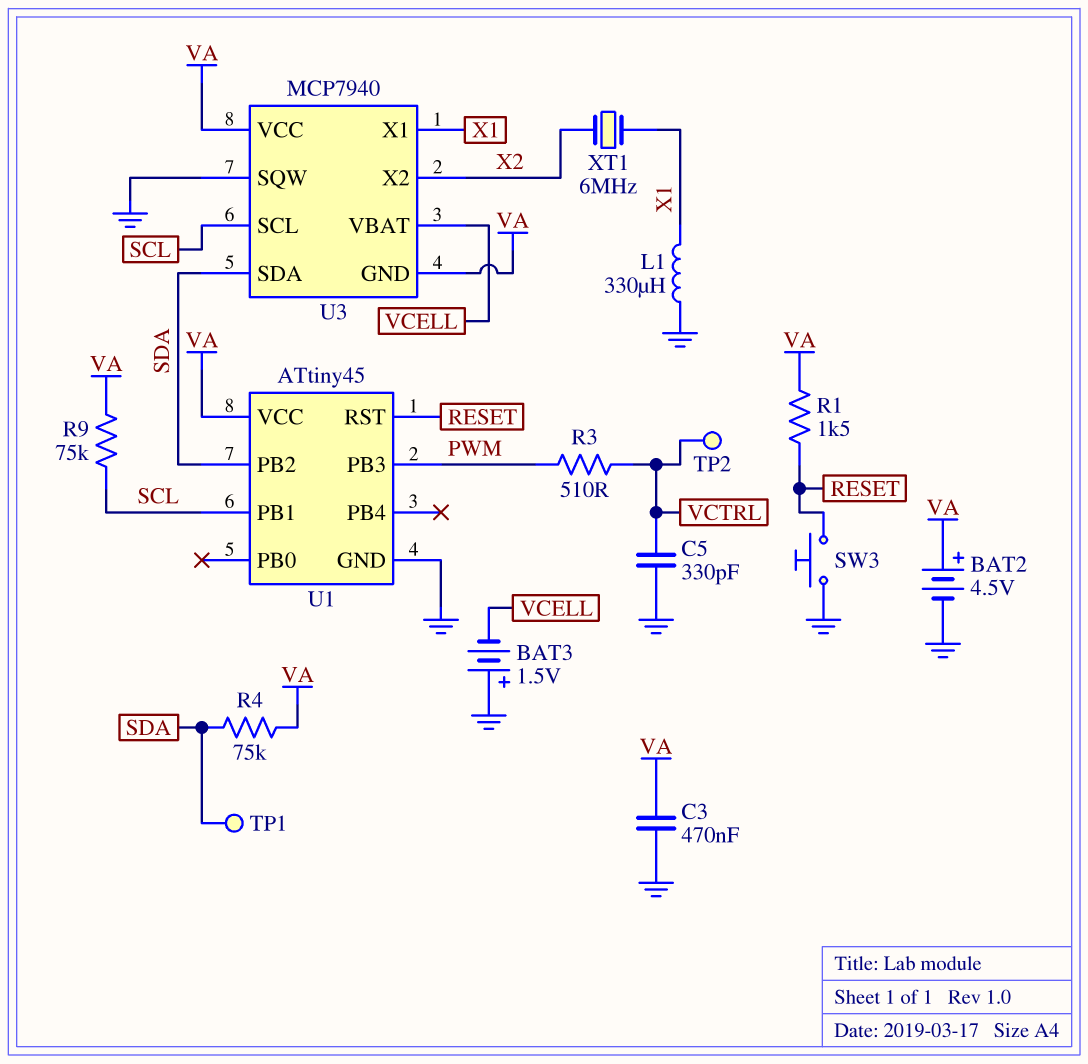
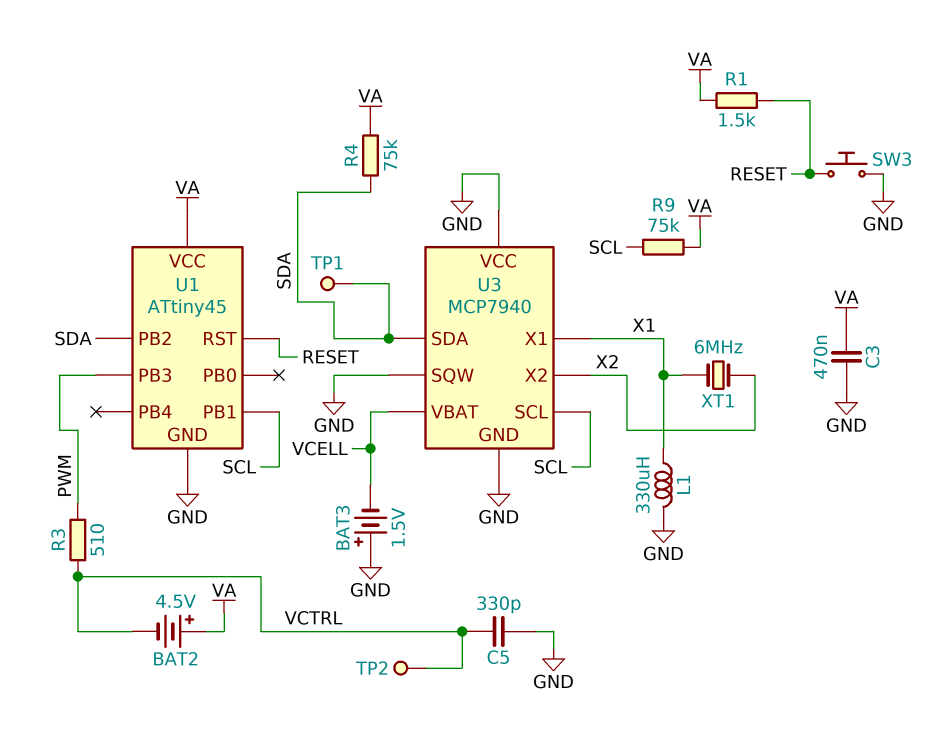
BAT2: 4.5V (plus VA, minus GND) -> 4.5V (plus VA, minus VCTRL)
U3 pin GND: VA -> GND
U3 pin VCC: VA -> GND

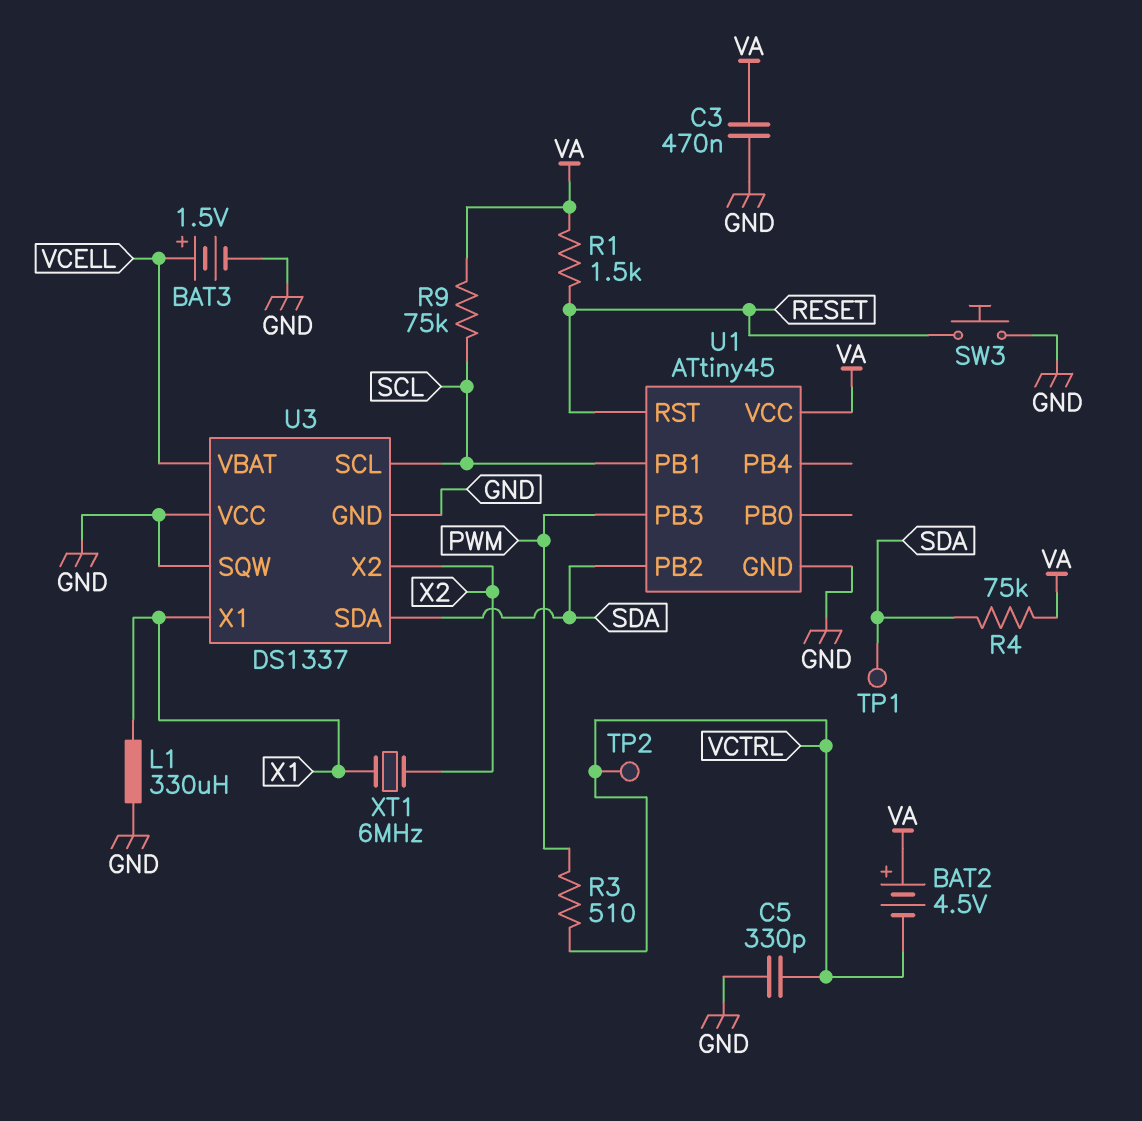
BAT3: 1.5V (plus GND, minus VCELL) -> 1.5V (plus VCELL, minus GND)
U3: MCP7940 -> DS1337

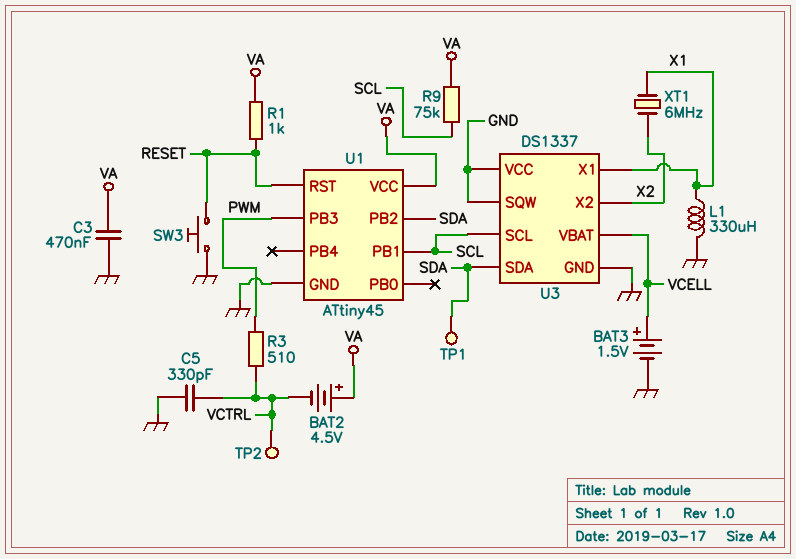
R1: 1.5k (RESET, VA) -> 1k (RESET, VA)
R4: 75k (SDA, VA) -> none

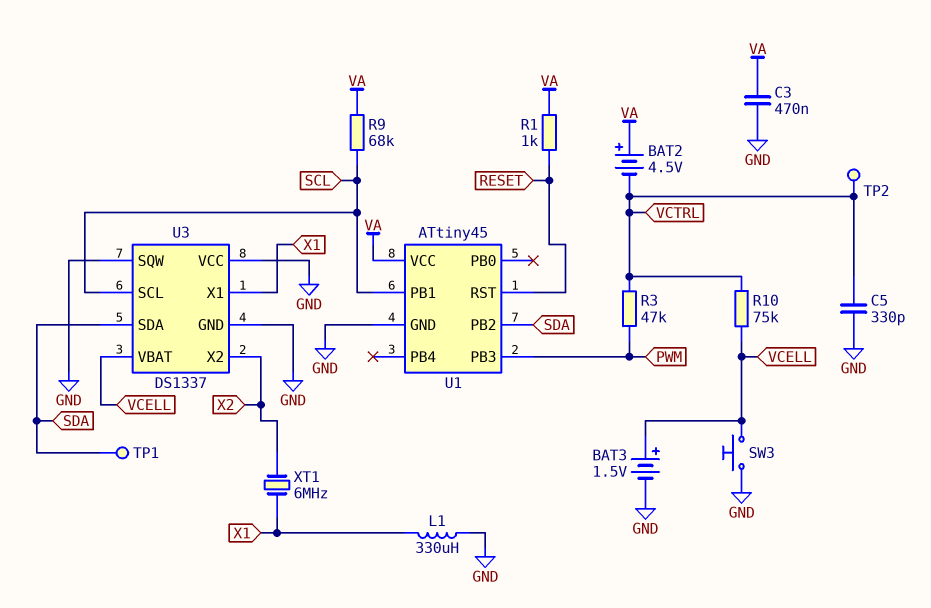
R3: 510 (PWM, VCTRL) -> 47k (PWM, VCTRL)
R9: 75k (SCL, VA) -> 68k (SCL, VA)
R10: none -> 75k (VCELL, VCTRL)
SW3: button (GND, RESET) -> button (GND, VCELL)

